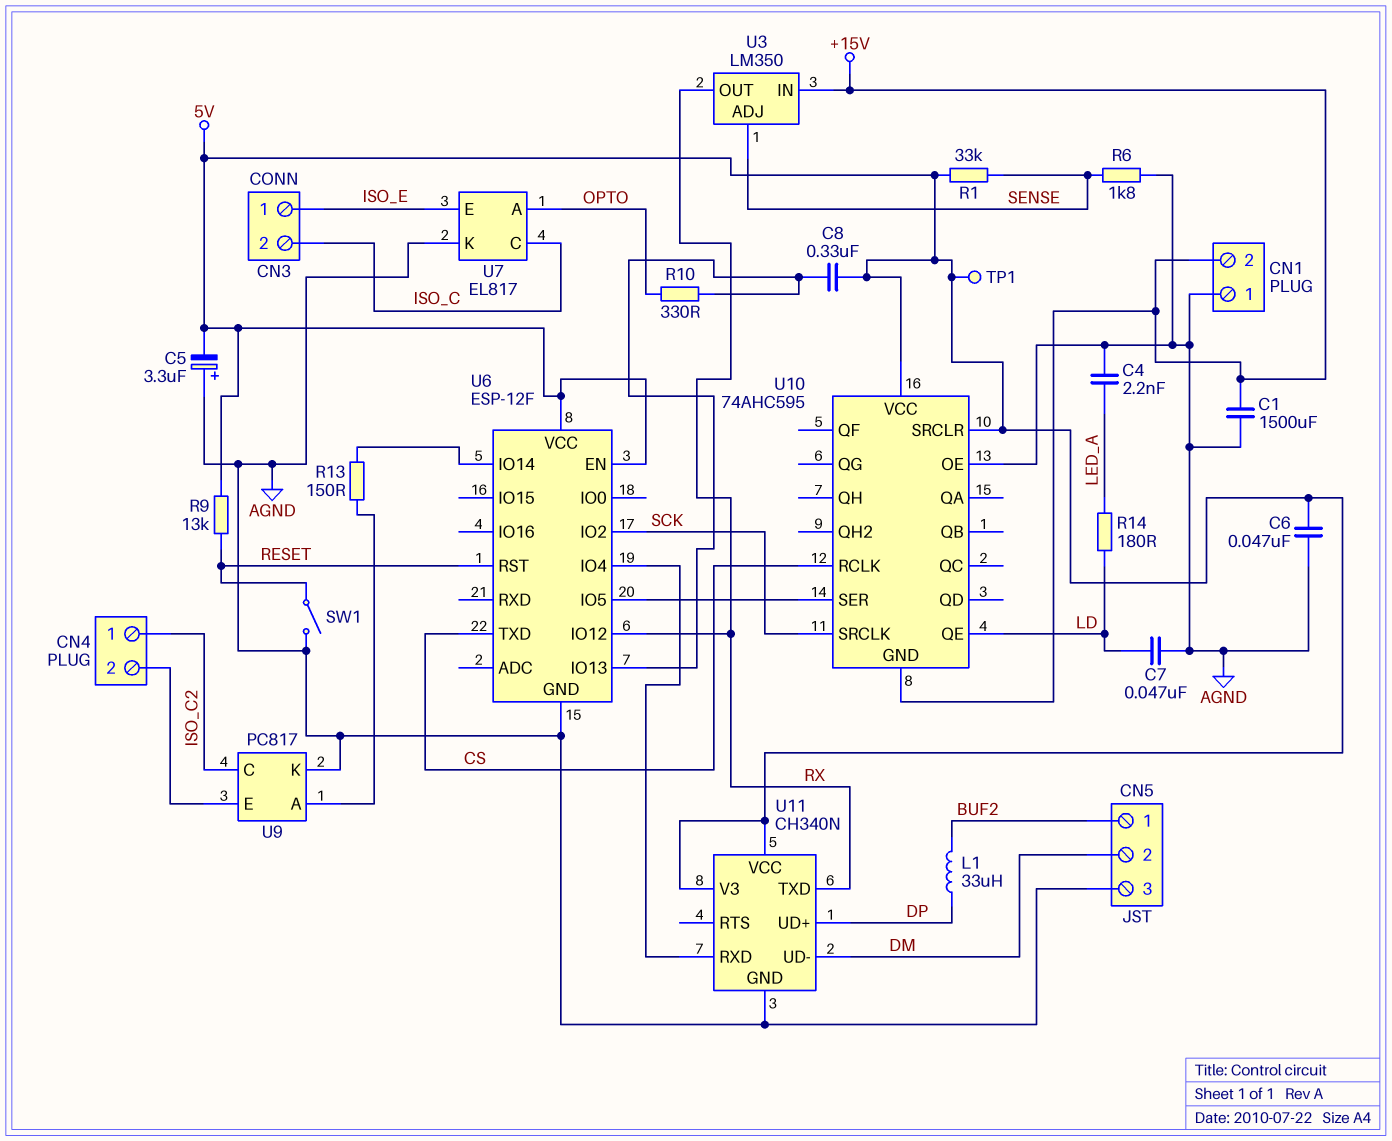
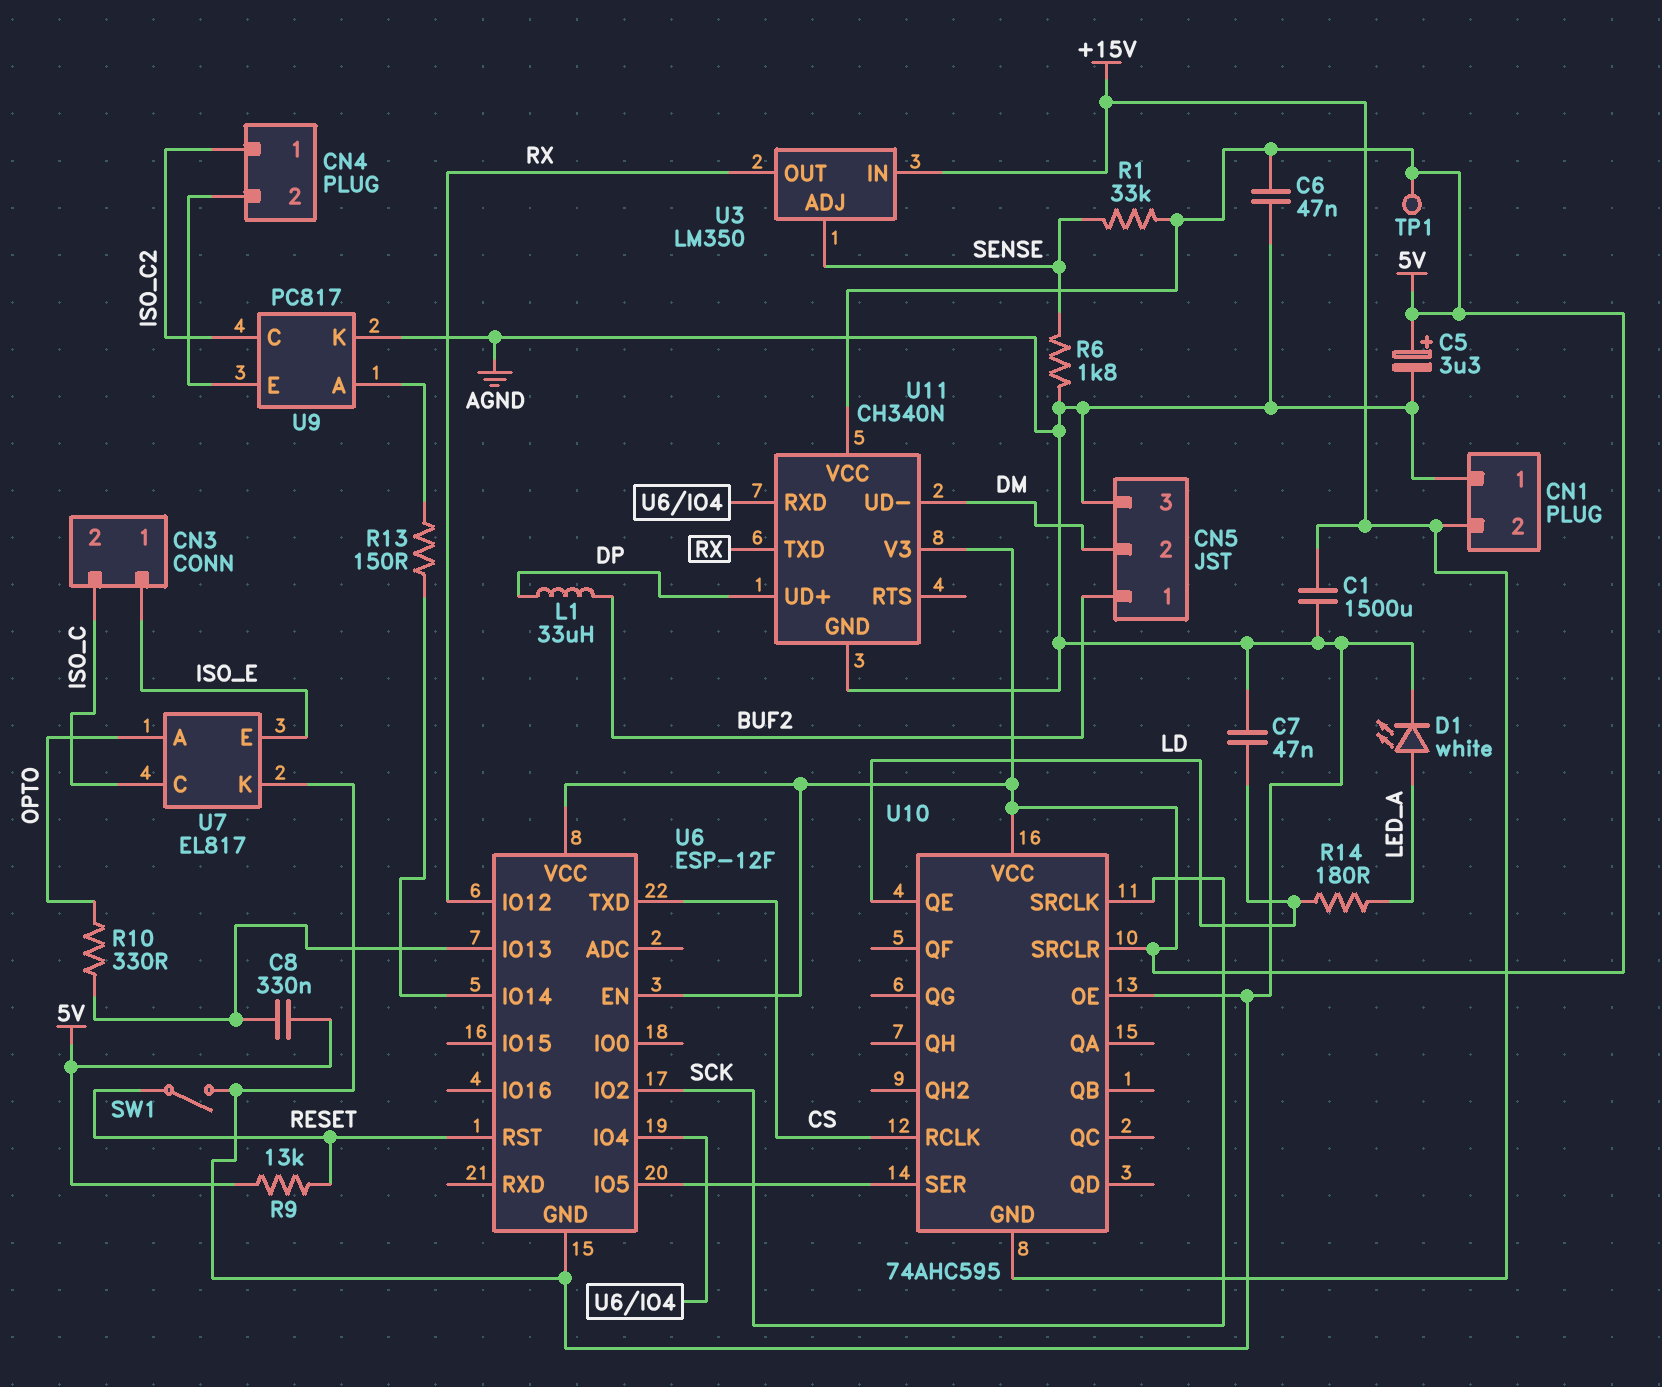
C4: 2.2nF (AGND, LED_A) -> none
C5: 3.3uF (plus AGND, minus 5V) -> 3.3uF (plus 5V, minus AGND)
D1: none -> LED white (A LED_A, K AGND)

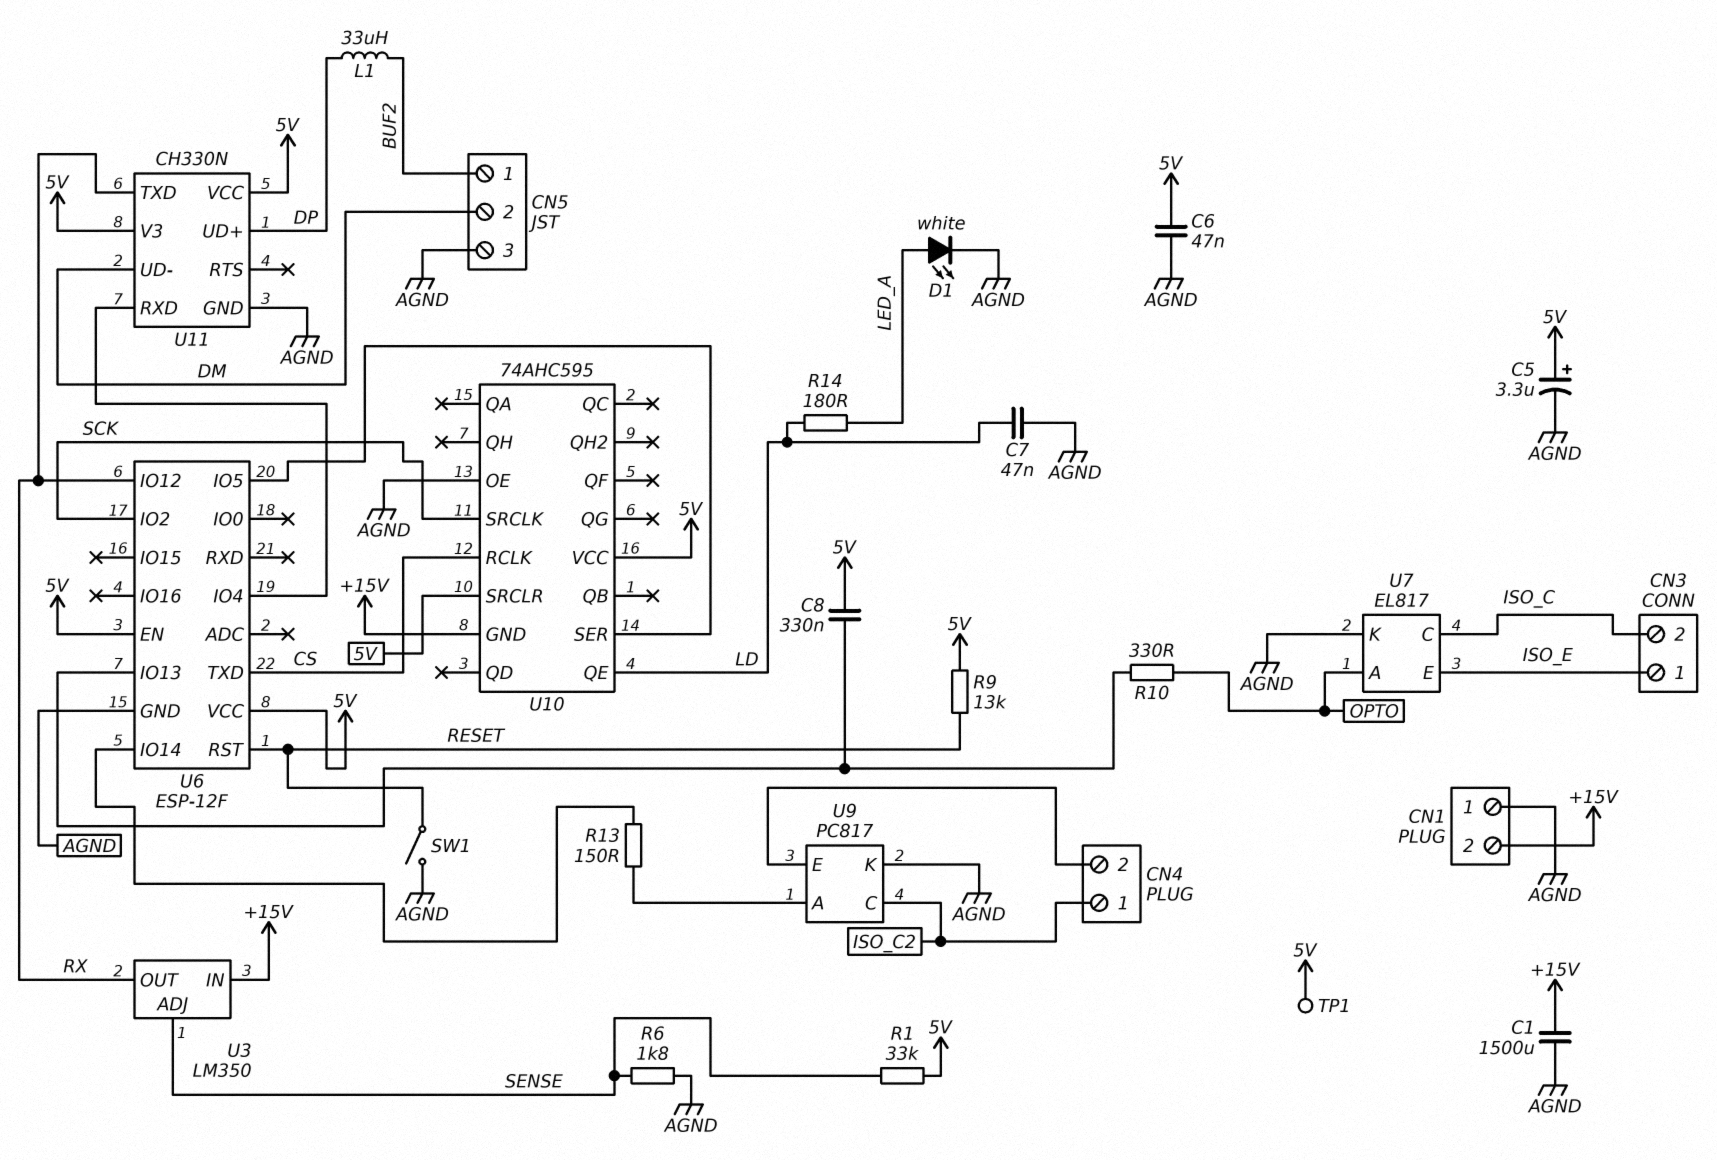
U11: CH340N -> CH330N

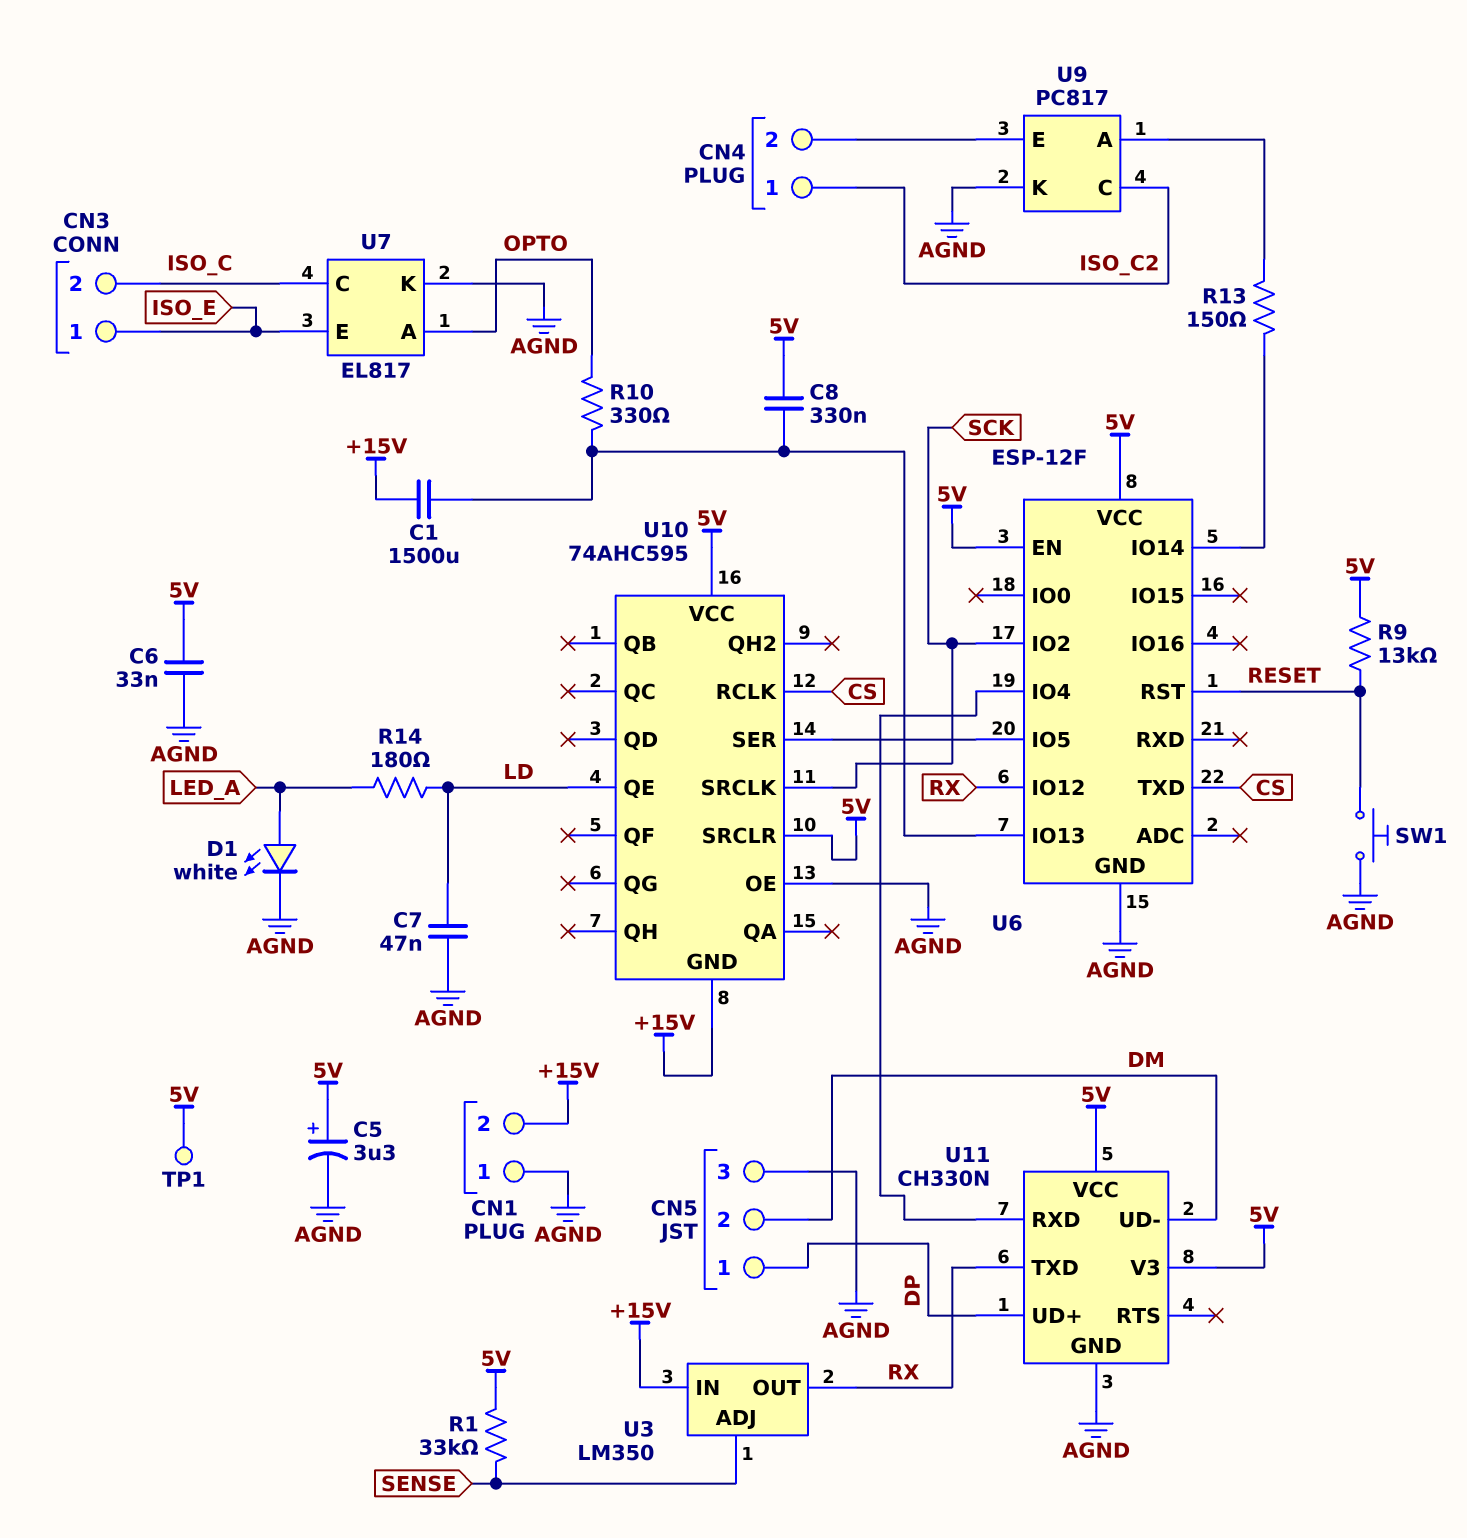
C1: 1500uF (+15V, AGND) -> 1500uF (+15V, U6/IO13)
C6: 47nF (5V, AGND) -> 33nF (5V, AGND)
CN5 pin 1: BUF2 -> DP
L1: 33uH (BUF2, DP) -> none
R6: 1.8k (AGND, SENSE) -> none
SW1: switch (AGND, RESET) -> button (AGND, RESET)

